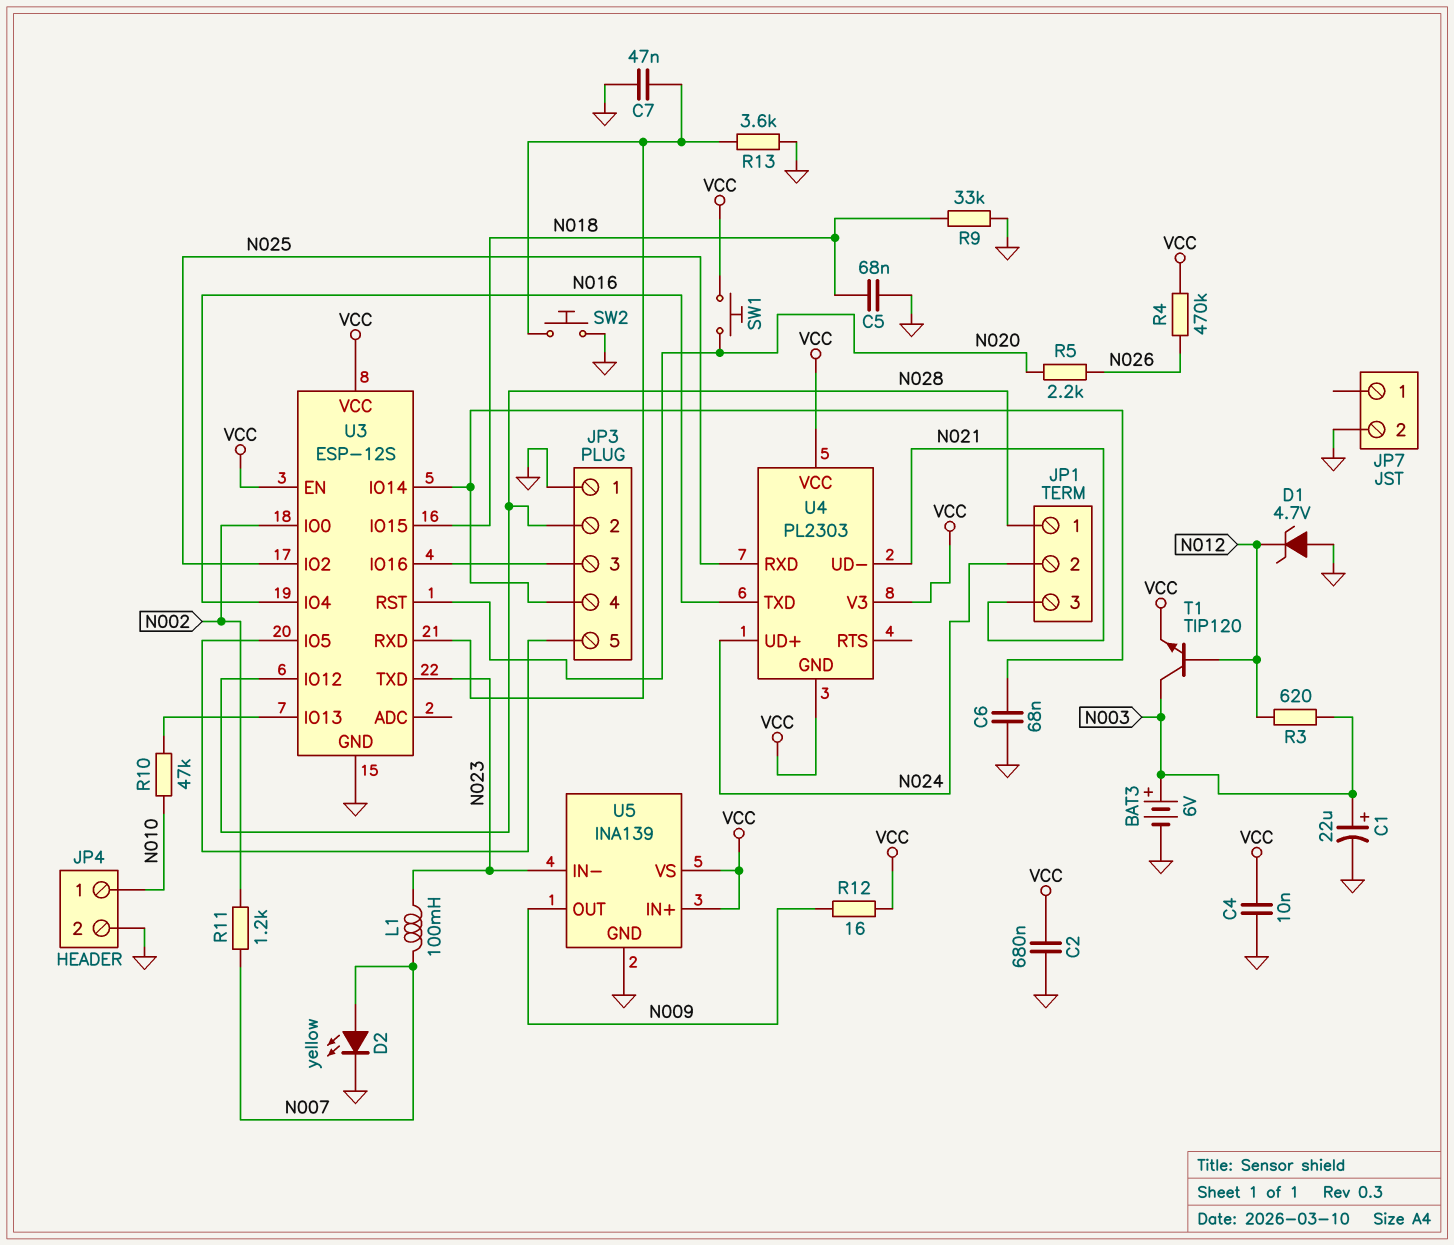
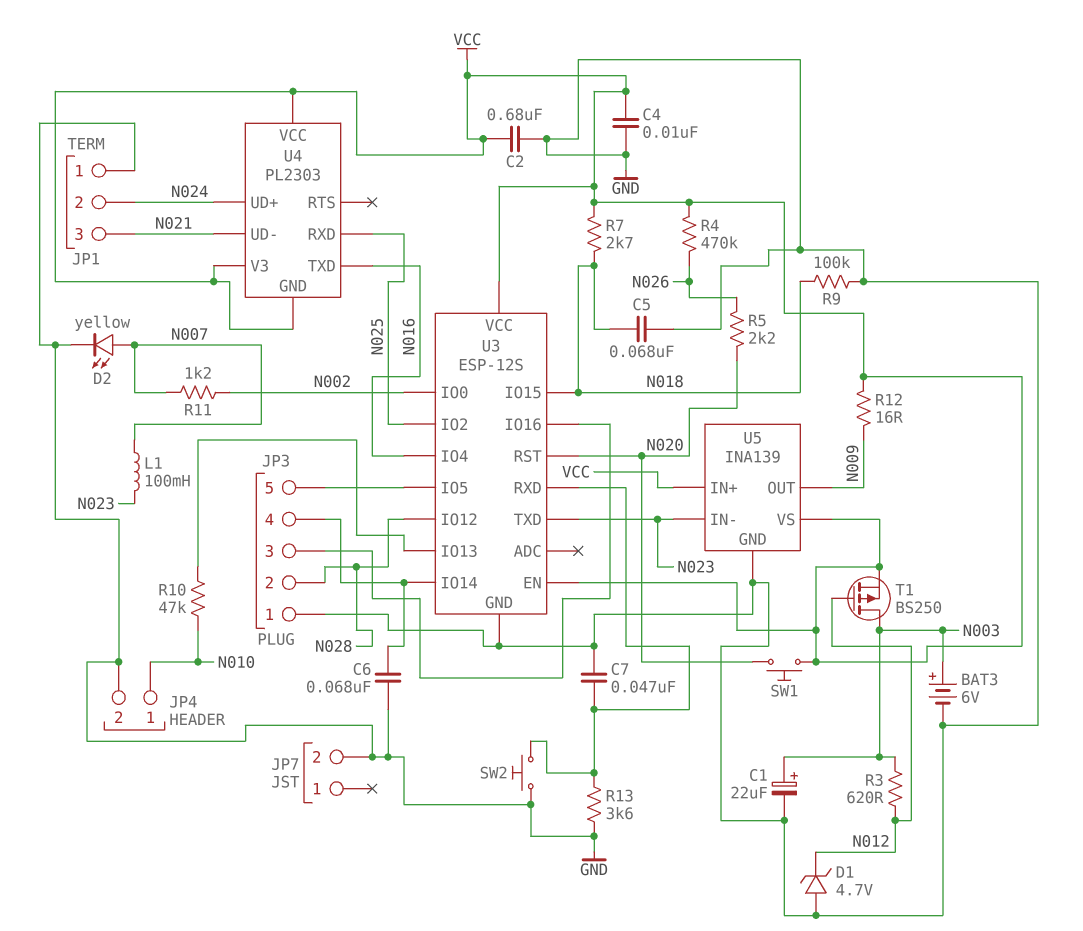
JP1 pin 1: N028 -> GND
R7: none -> 2.7k (N018, VCC)
R9: 33k (GND, N018) -> 100k (GND, N018)
T1: NPN TIP120 (B N012, C N003, E VCC) -> PMOS BS250 (G N012, D N003, S VCC)

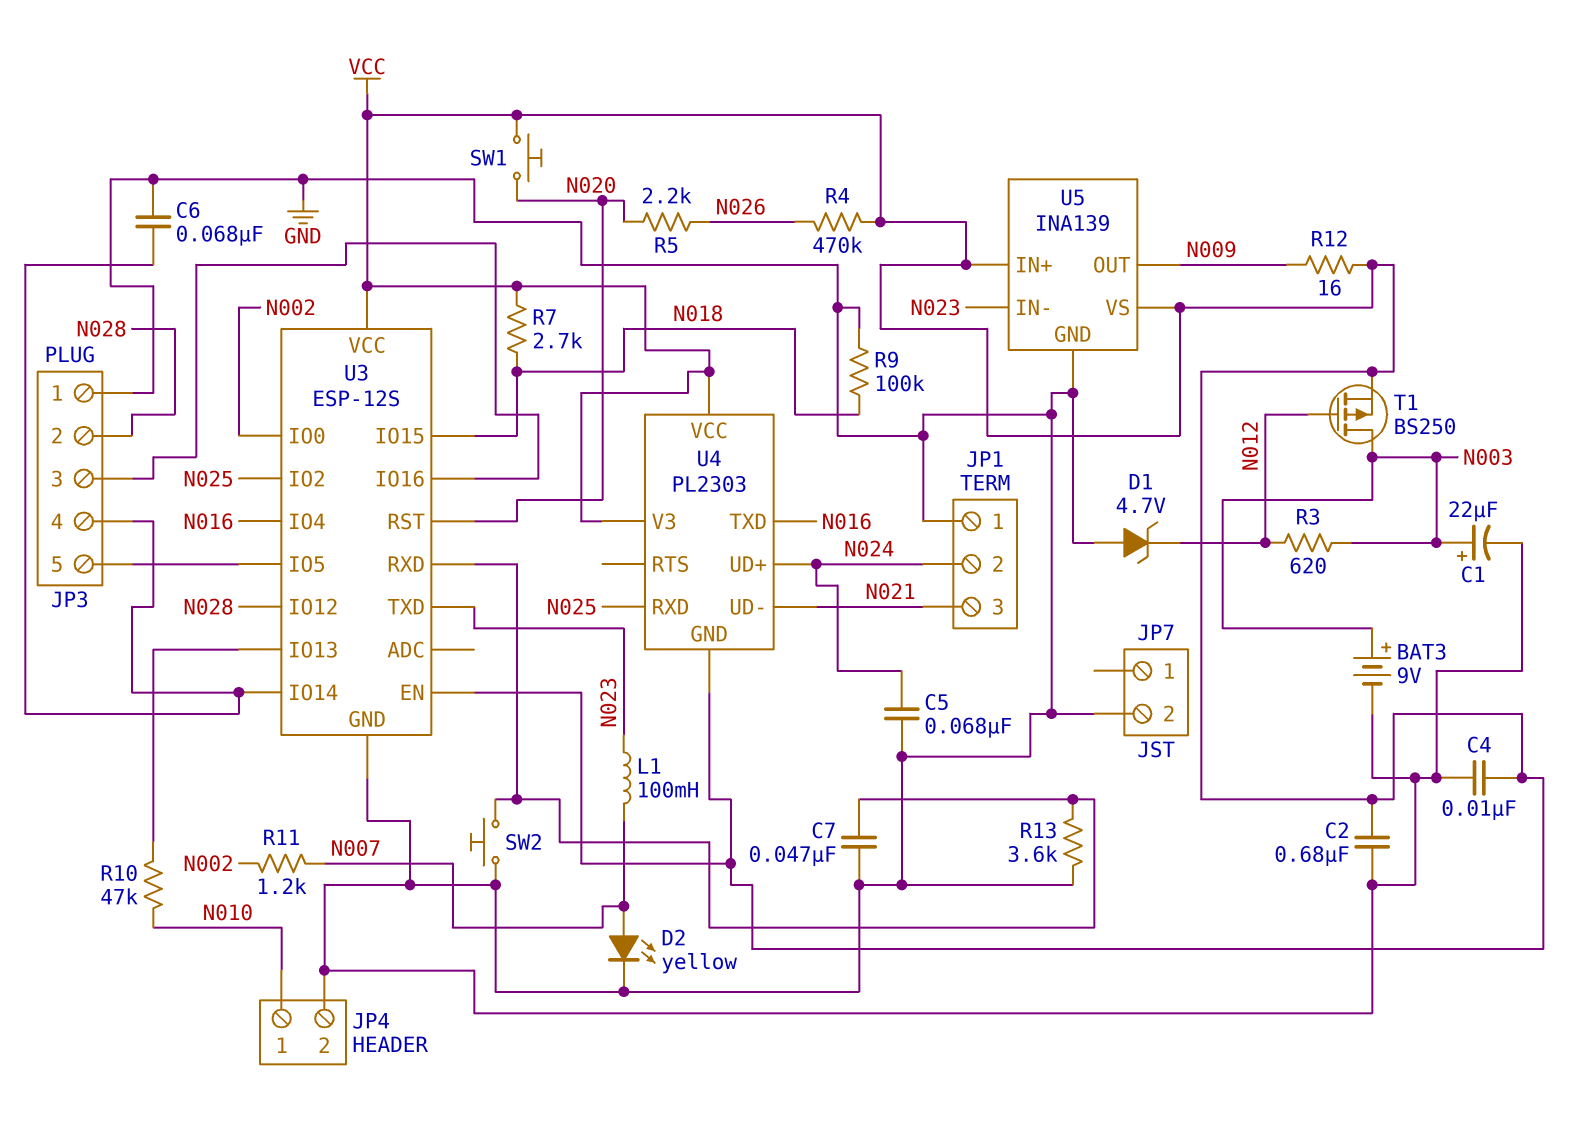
BAT3: 6V (plus N003, minus GND) -> 9V (plus N003, minus GND)
C5: 68nF (GND, N018) -> 68nF (GND, N024)

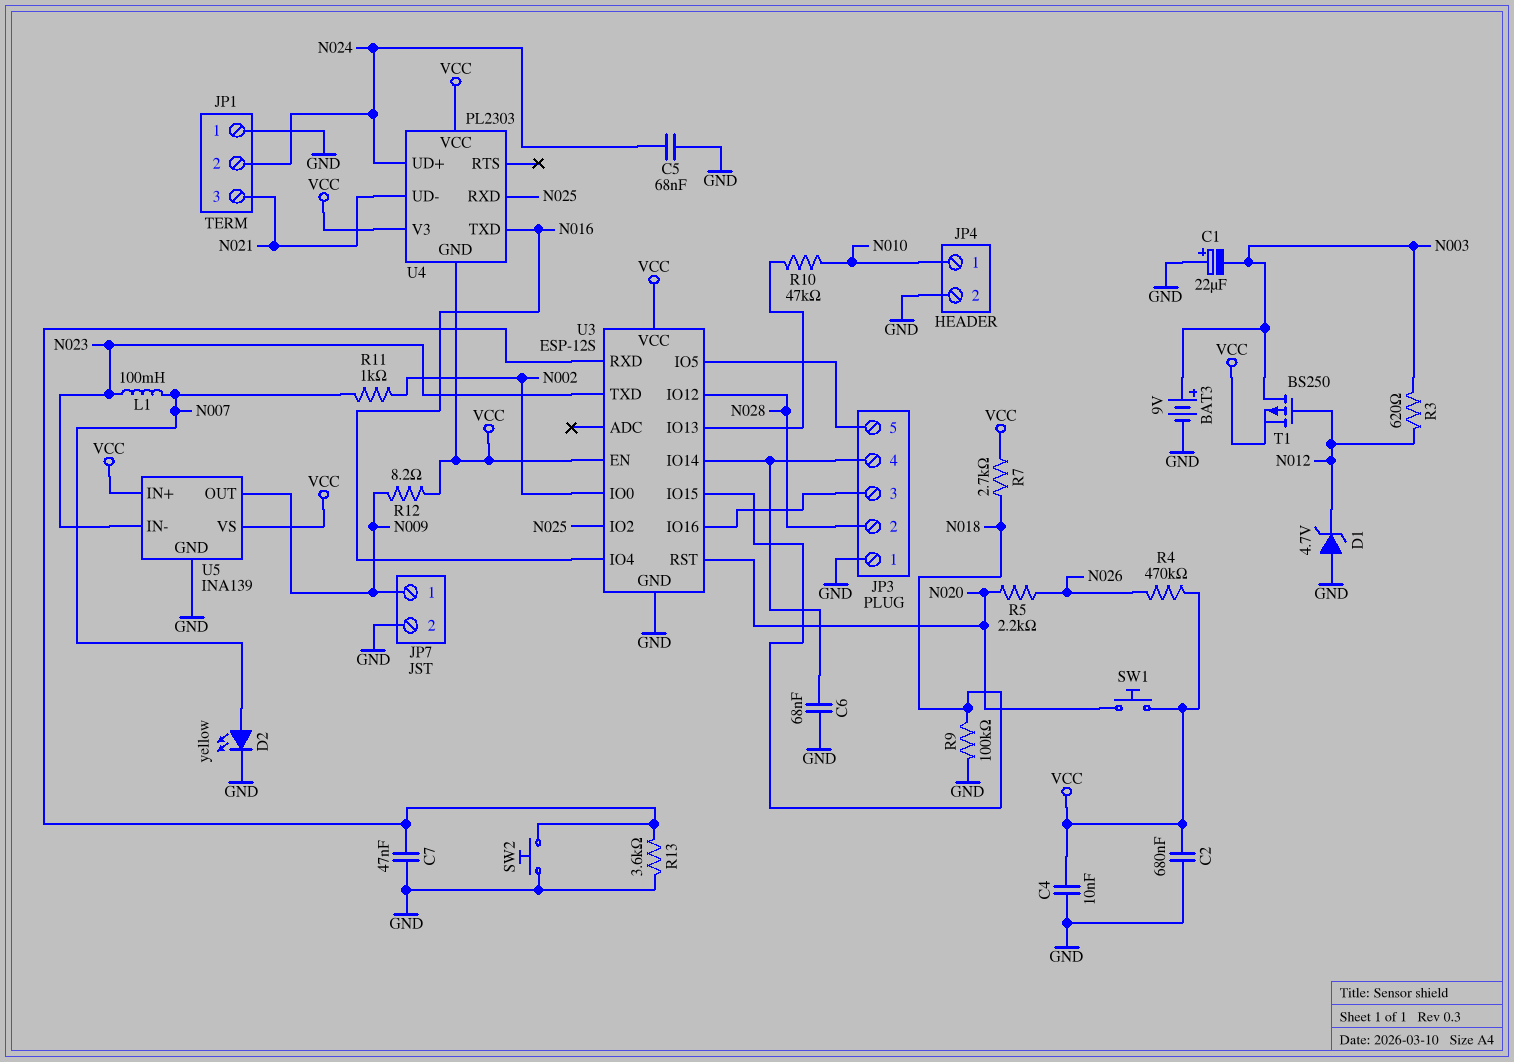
C1: 22uF (plus N003, minus GND) -> 22uF (plus GND, minus N003)
JP7 pin 1: none -> N009
R11: 1.2k (N002, N007) -> 1k (N002, N007)
R12: 16 (N009, VCC) -> 8.2 (N009, VCC)

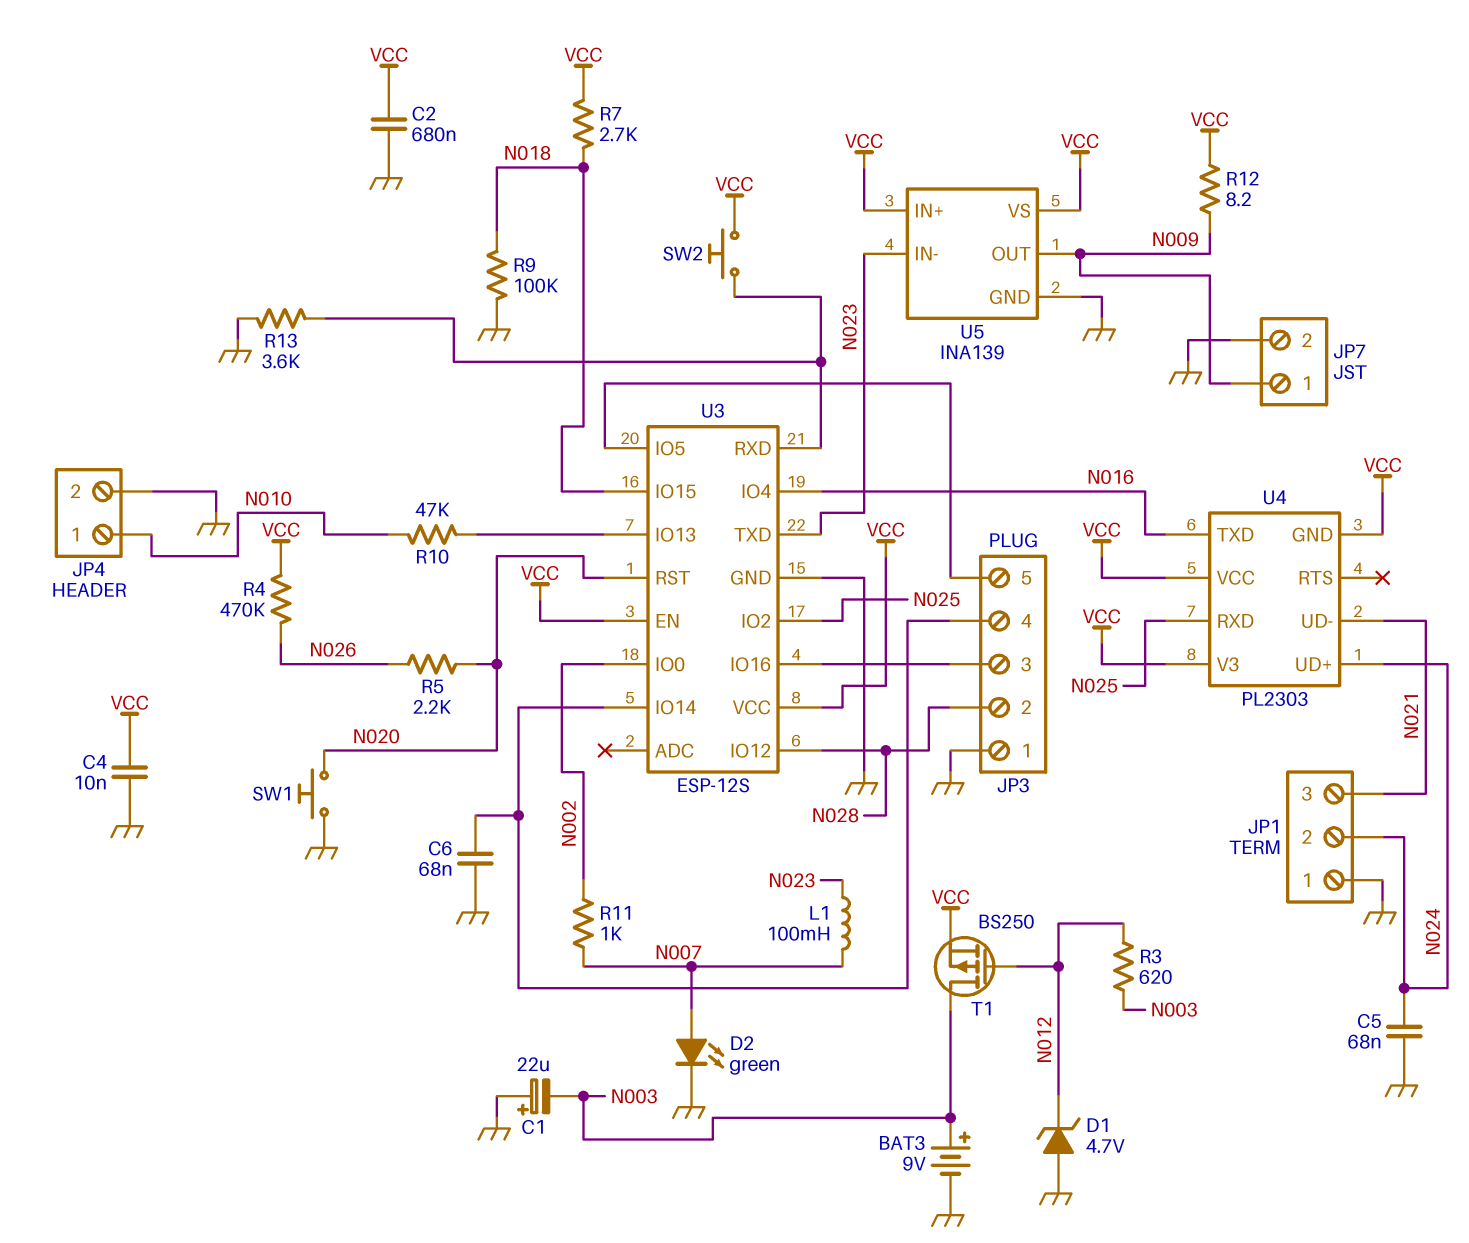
C7: 47nF (GND, U3/RXD) -> none
D2: LED yellow (A N007, K GND) -> LED green (A N007, K GND)
SW1: button (N020, VCC) -> button (GND, N020)
SW2: button (GND, U3/RXD) -> button (U3/RXD, VCC)

